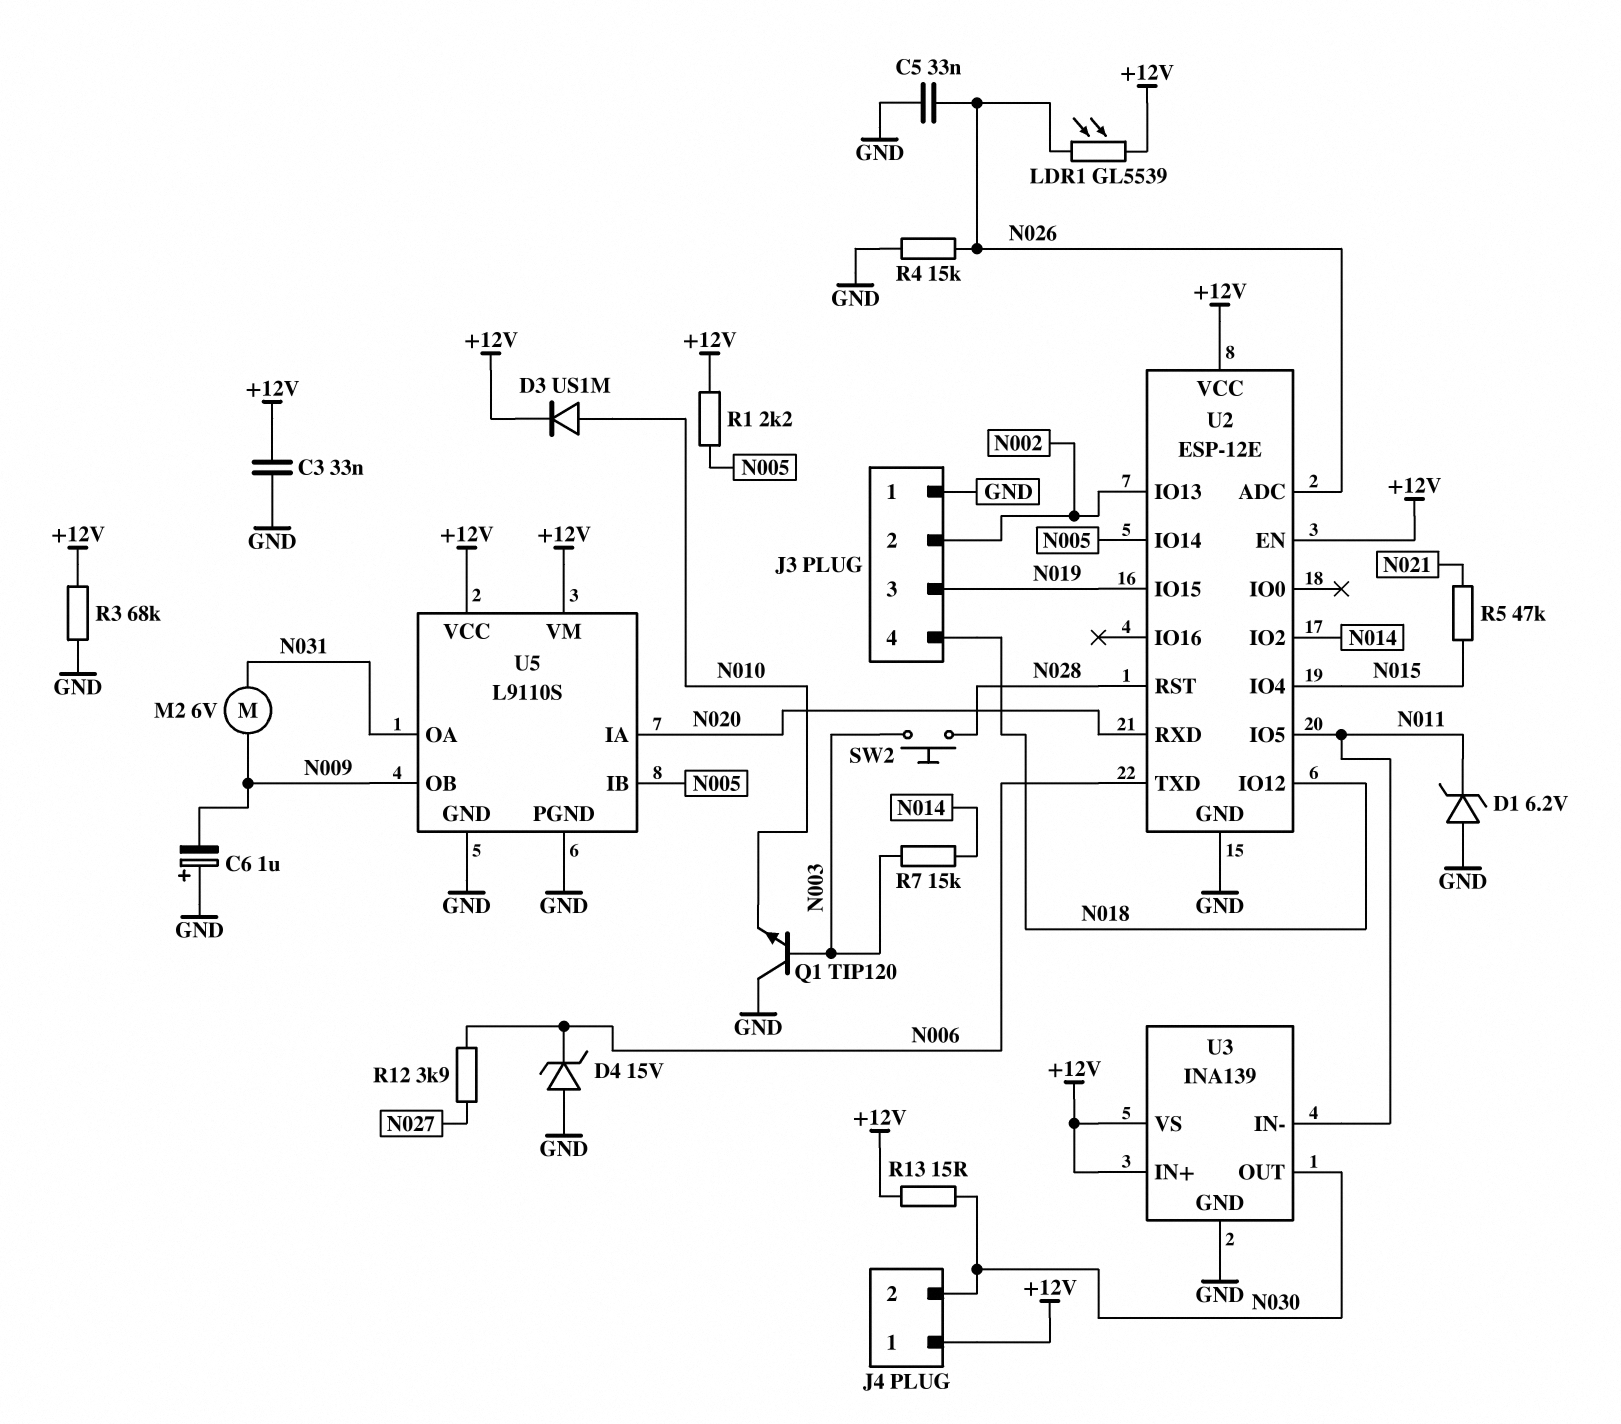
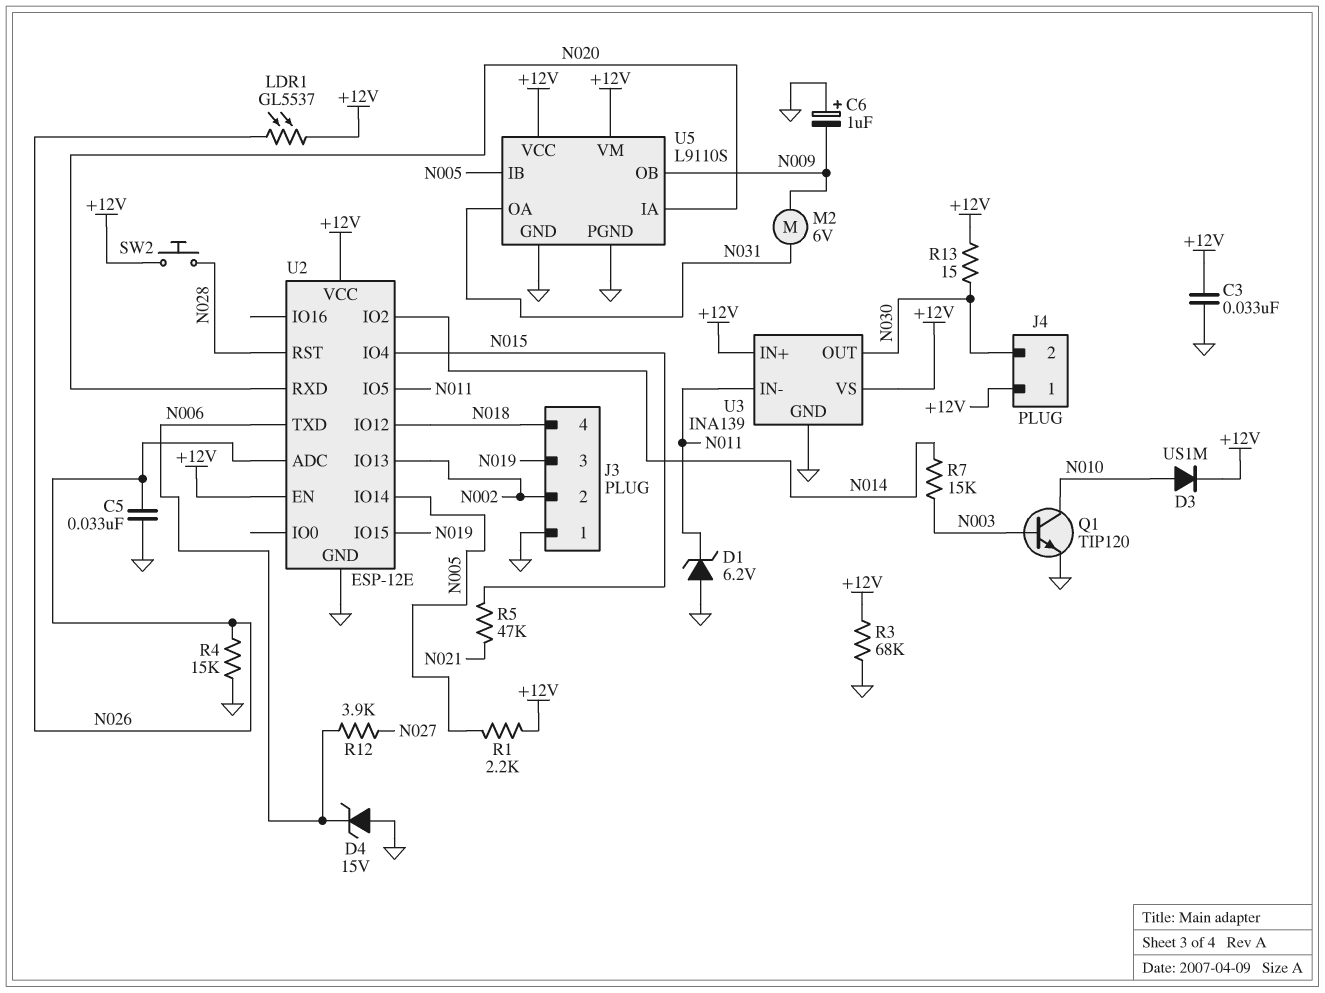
LDR1: GL5539 (+12V, N026) -> GL5537 (+12V, N026)
Q1: NPN TIP120 (B N003, C GND, E N010) -> NPN TIP120 (B N003, C N010, E GND)
SW2: button (N003, N028) -> button (+12V, N028)

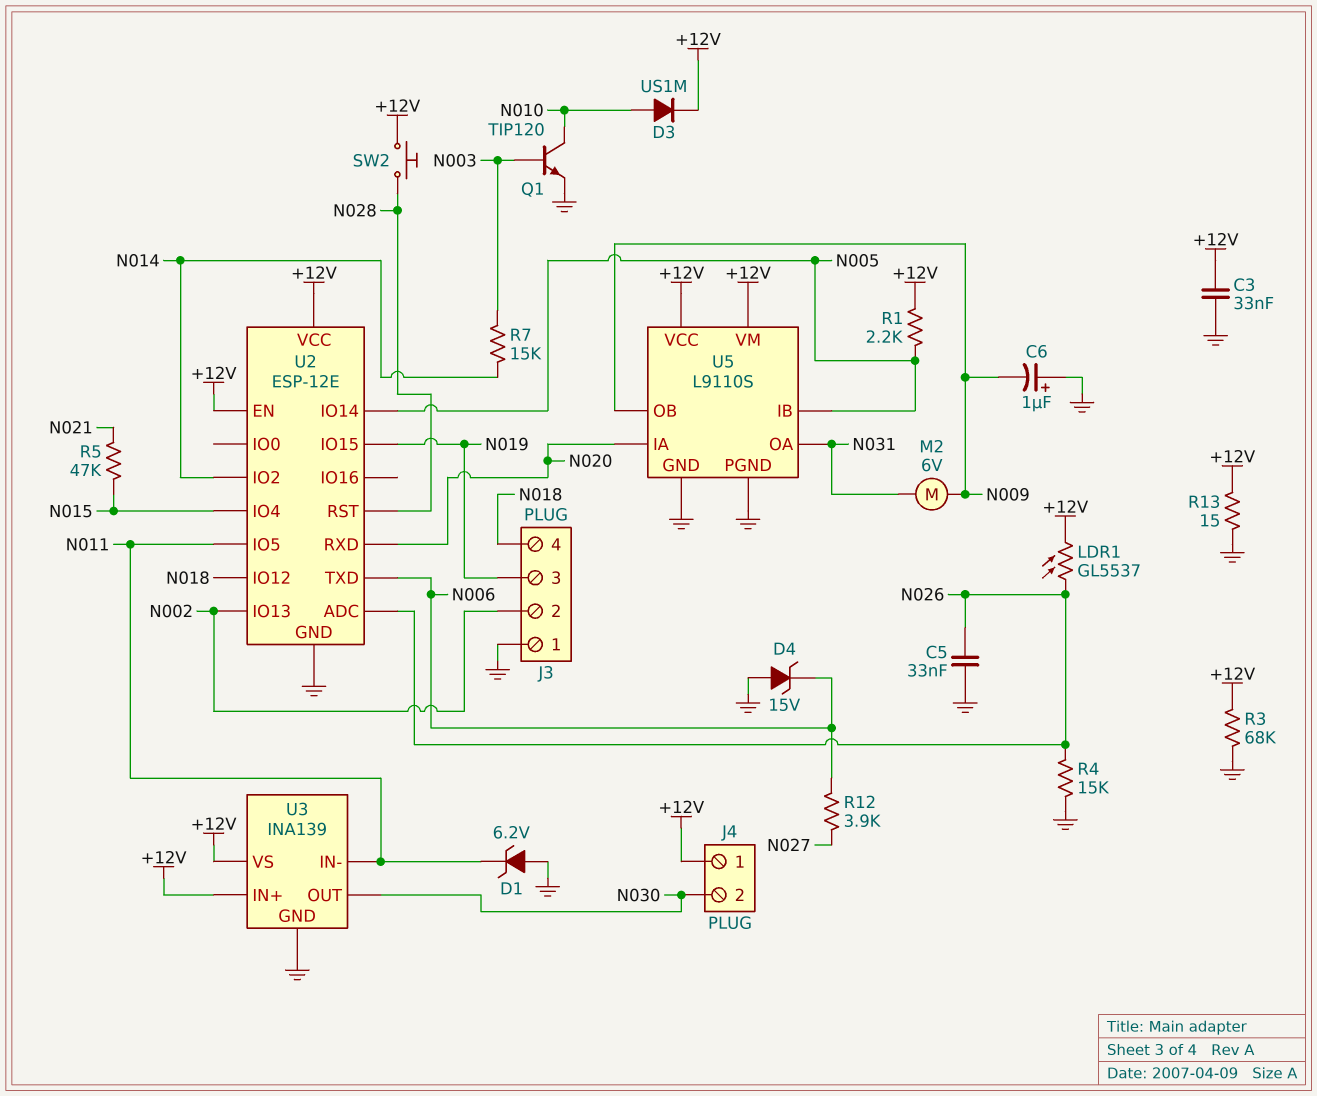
R13: 15 (+12V, N030) -> 15 (+12V, GND)

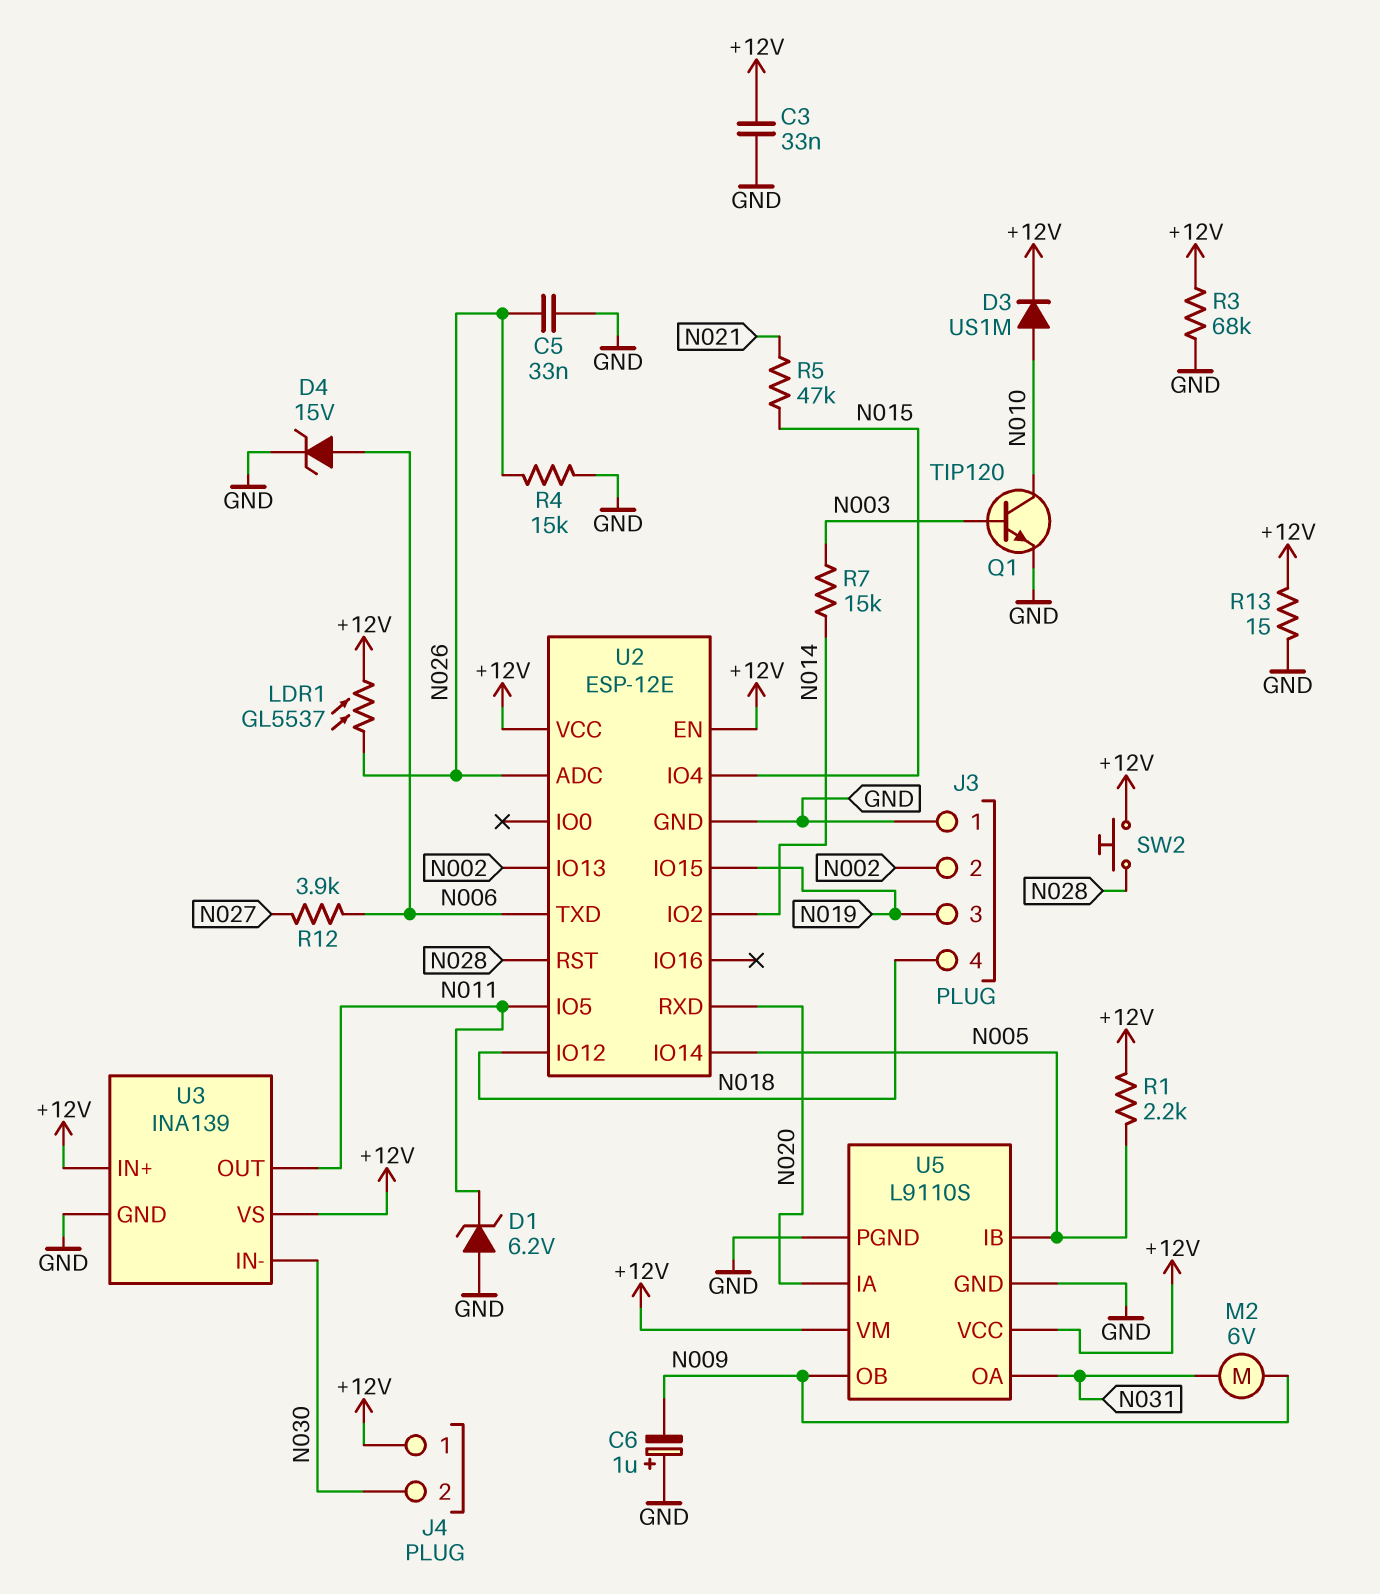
D4: zener 15V (A GND, K N006) -> zener 15V (A N006, K GND)
U3 pin IN-: N011 -> N030
U3 pin OUT: N030 -> N011

